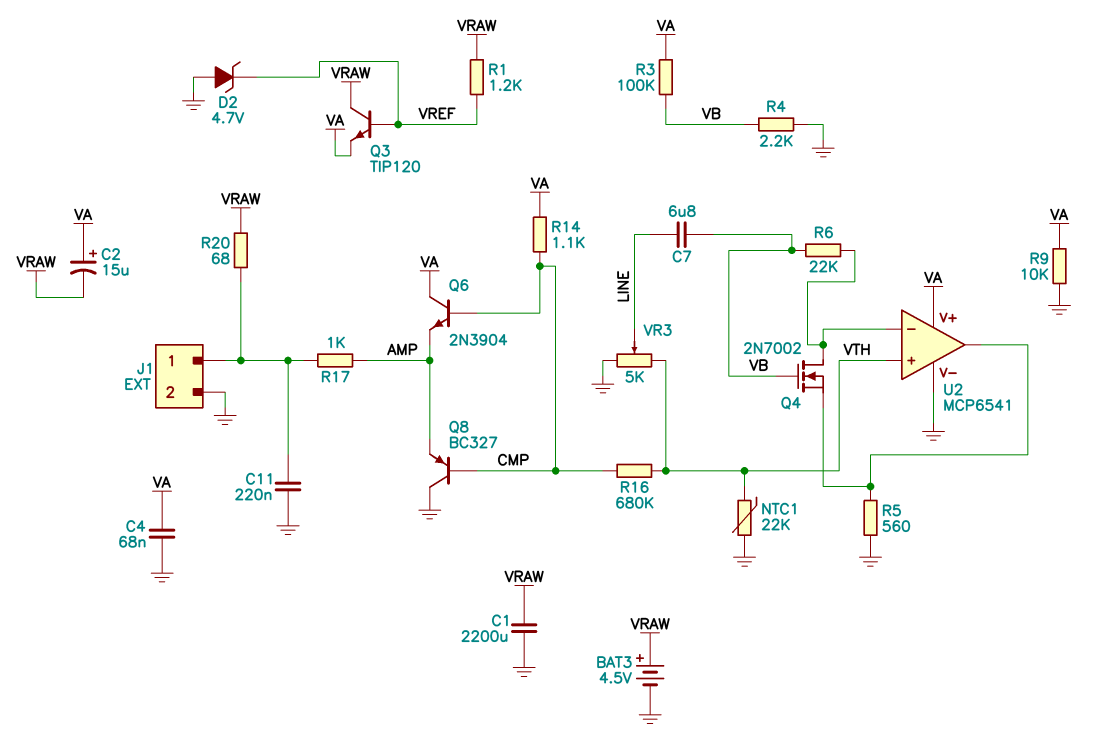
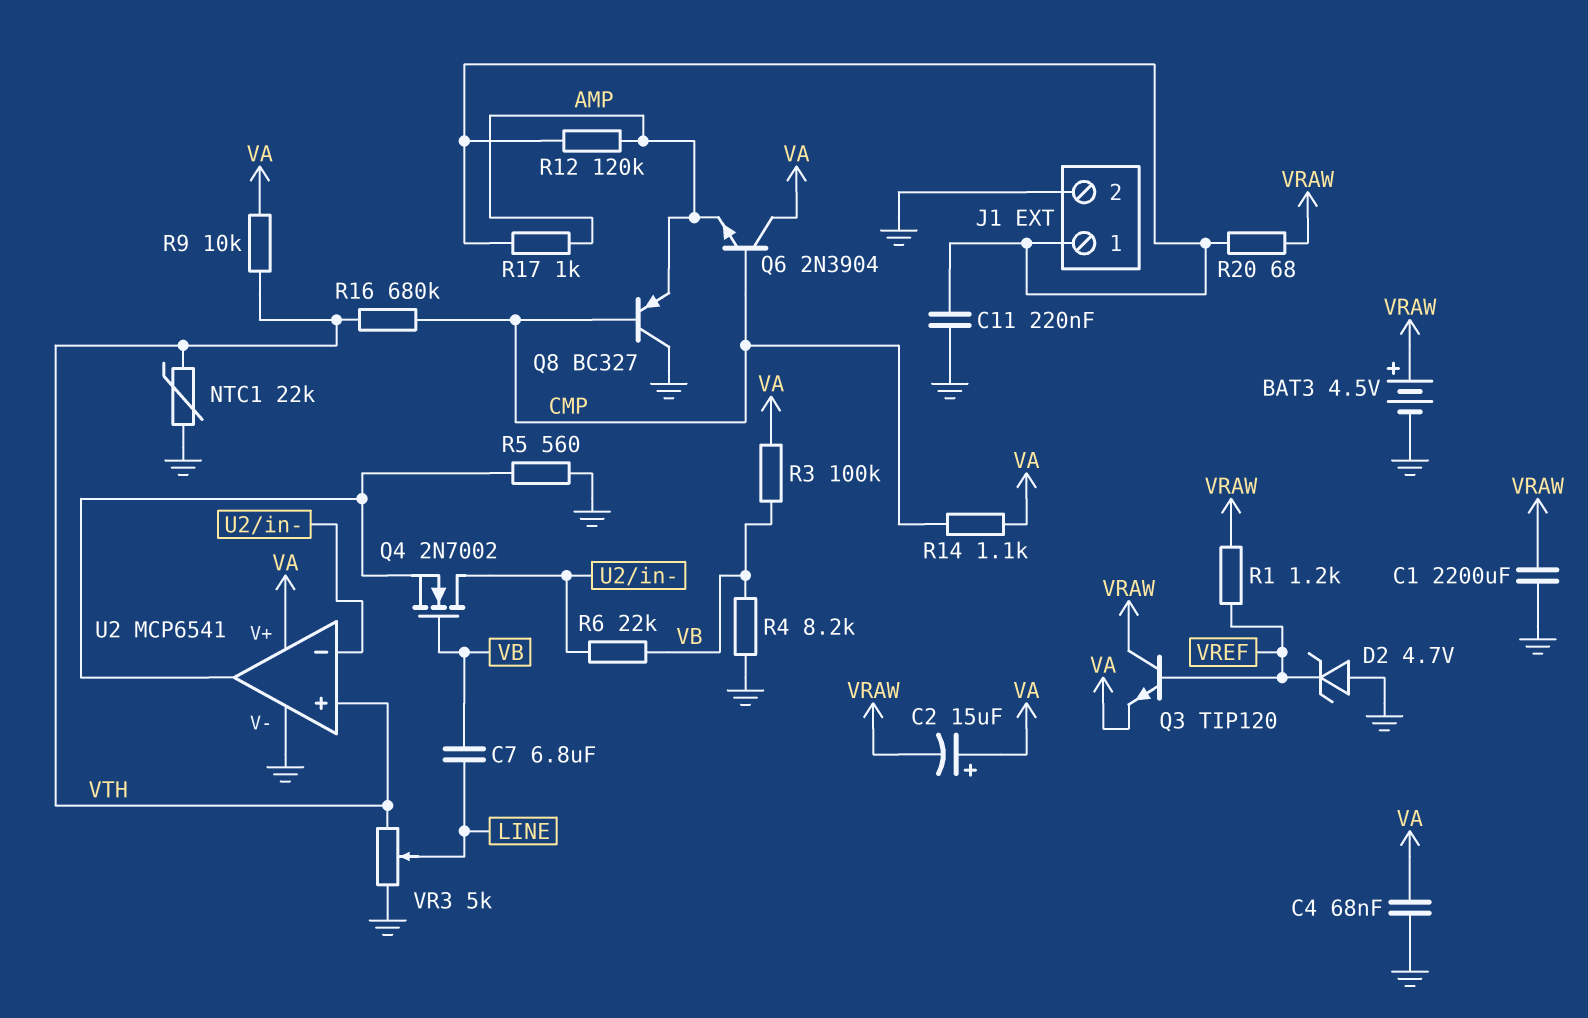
R4: 2.2k (GND, VB) -> 8.2k (GND, VB)
R9: 10k (GND, VA) -> 10k (VA, VTH)
R12: none -> 120k (AMP, J1/1)

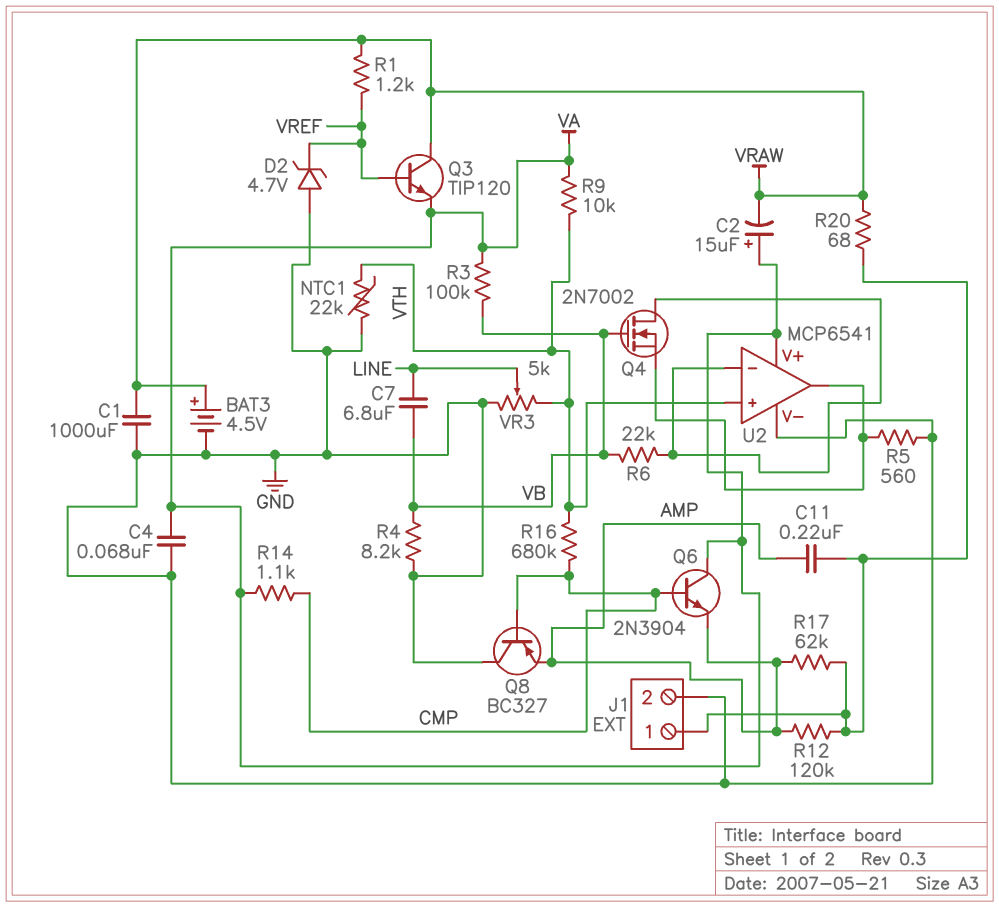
C1: 2200uF (GND, VRAW) -> 1000uF (GND, VRAW)
C11: 220nF (GND, J1/1) -> 220nF (AMP, J1/1)
R17: 1k (AMP, J1/1) -> 62k (AMP, J1/1)

